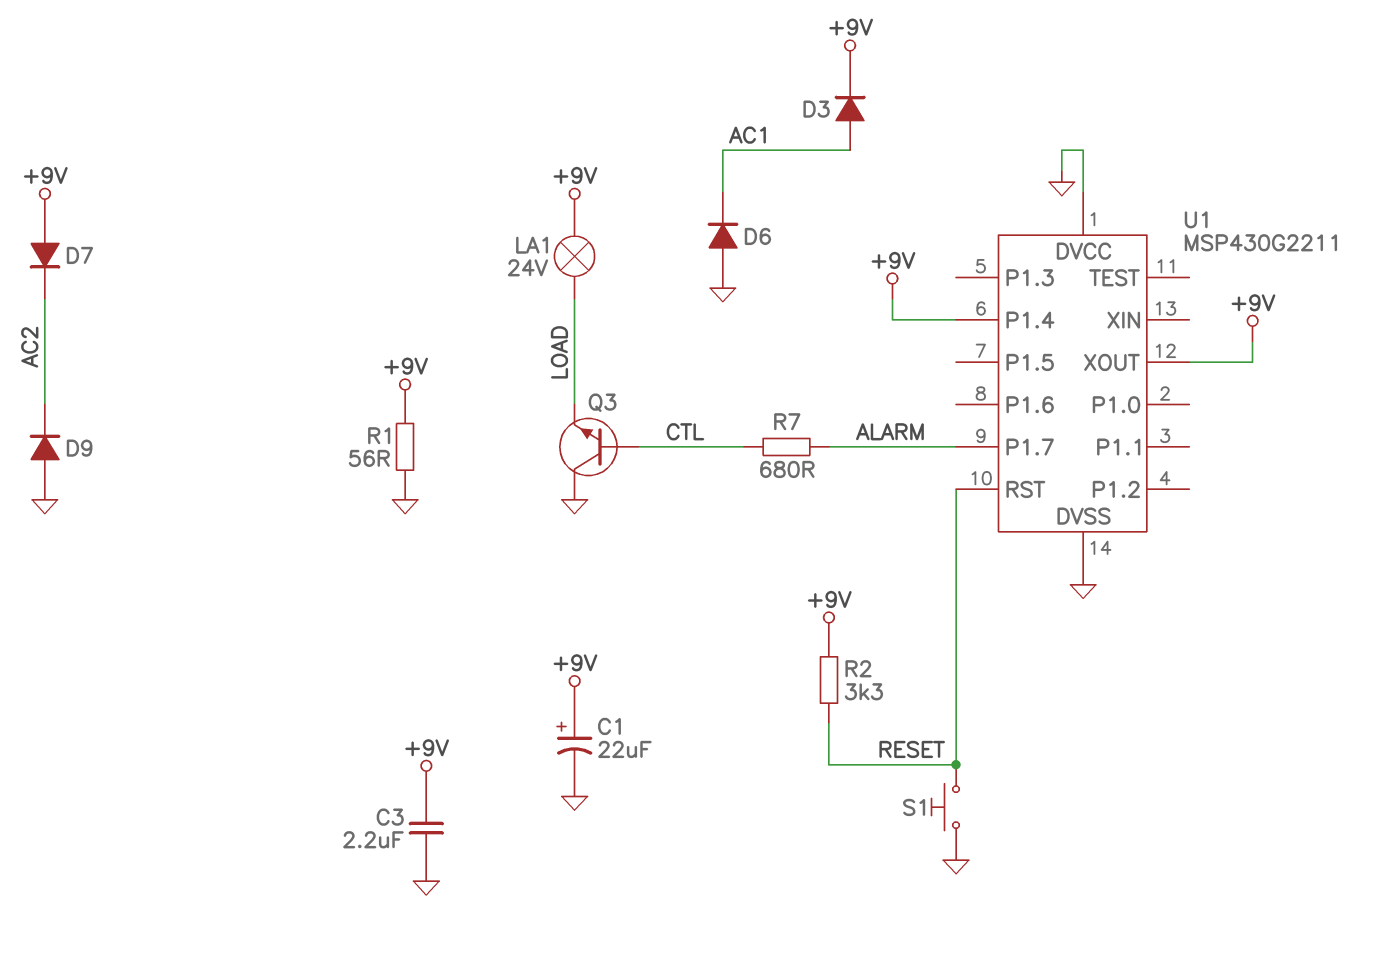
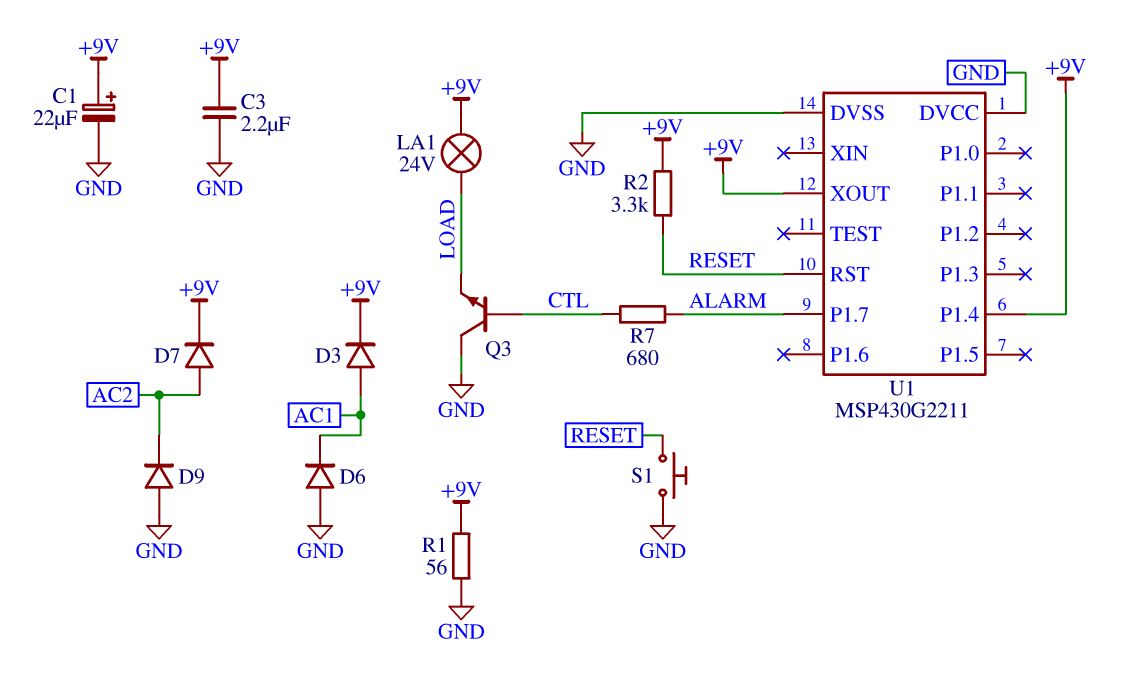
D7: diode (A +9V, K AC2) -> diode (A AC2, K +9V)

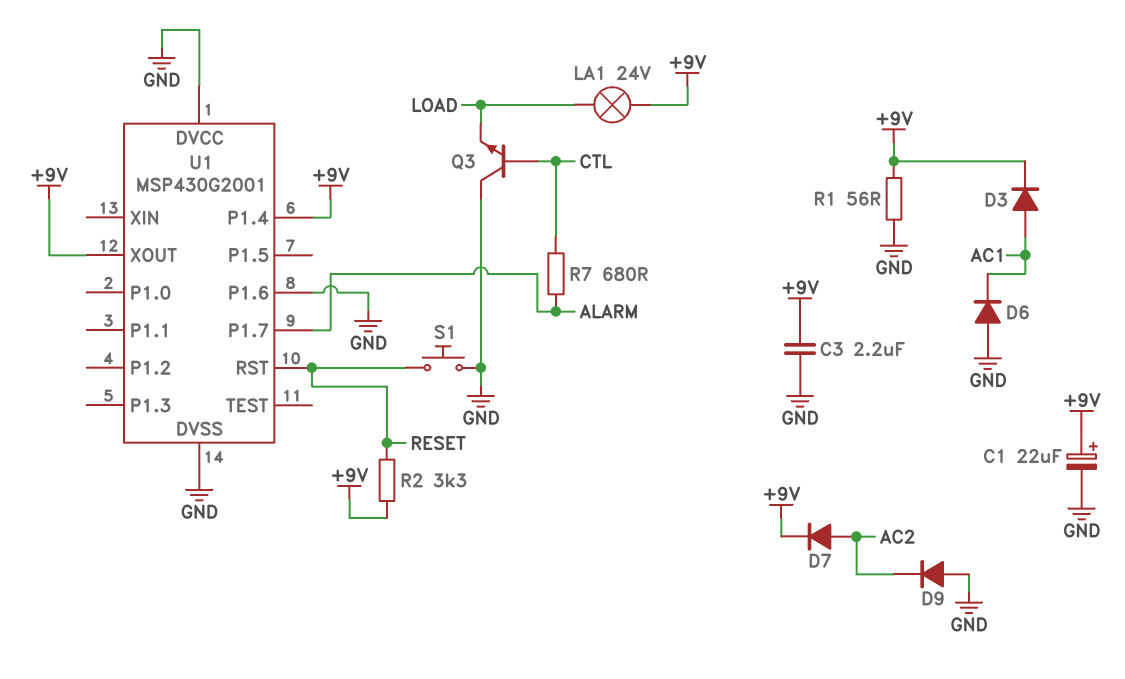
U1: MSP430G2211 -> MSP430G2001
U1 pin P1.6: none -> GND

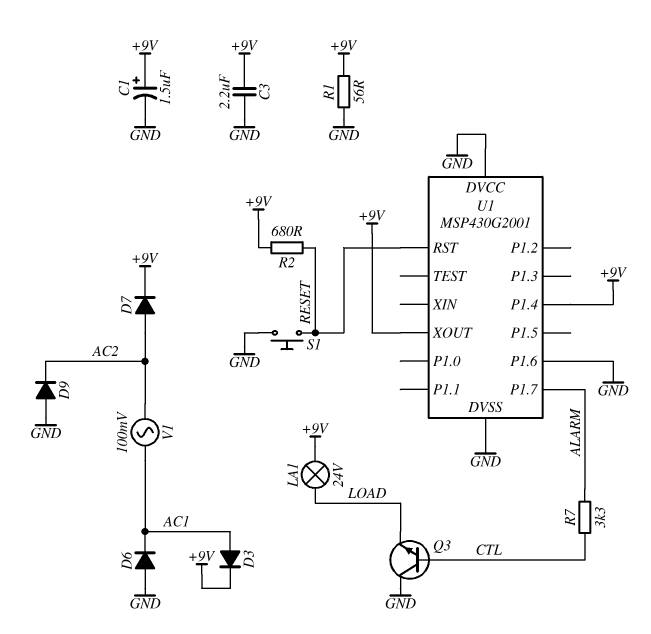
C1: 22uF (plus +9V, minus GND) -> 1.5uF (plus +9V, minus GND)
R2: 3.3k (+9V, RESET) -> 680 (+9V, RESET)
R7: 680 (ALARM, CTL) -> 3.3k (ALARM, CTL)
V1: none -> AC 100mV (AC1, AC2)

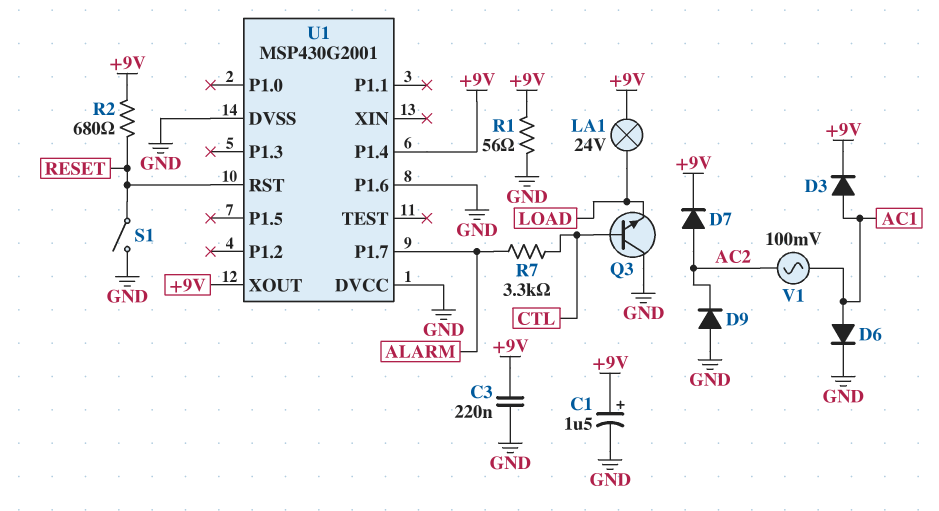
C3: 2.2uF (+9V, GND) -> 220nF (+9V, GND)
D6: diode (A GND, K AC1) -> diode (A AC1, K GND)
S1: button (GND, RESET) -> switch (GND, RESET)

